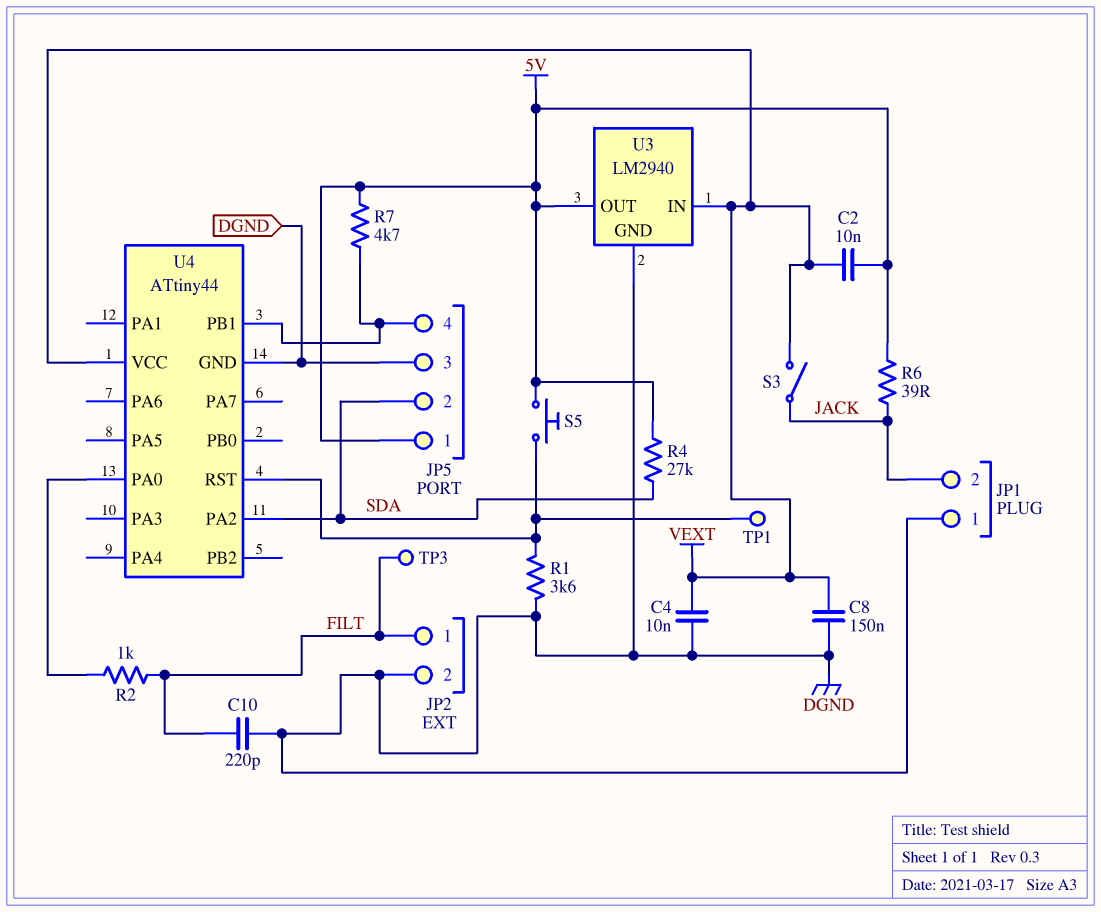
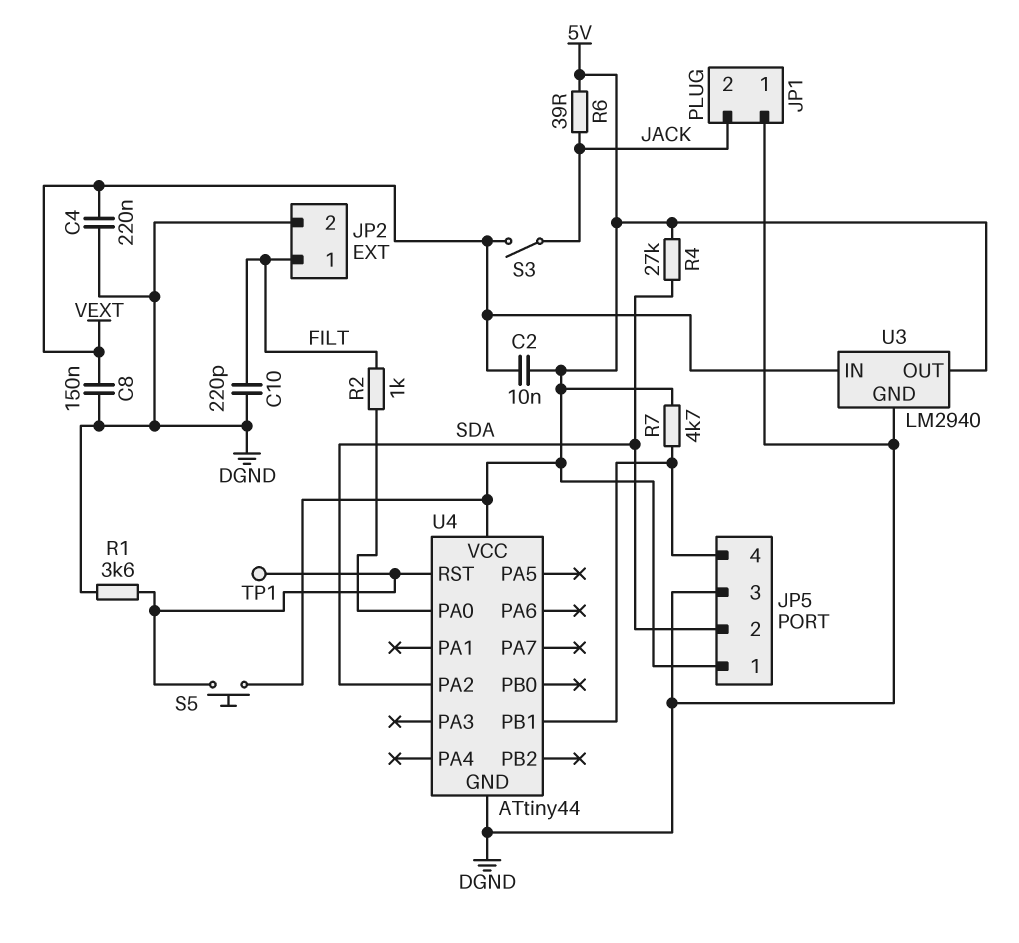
C4: 10nF (DGND, VEXT) -> 220nF (DGND, VEXT)
TP3: test point (FILT) -> none
U4 pin VCC: VEXT -> 5V

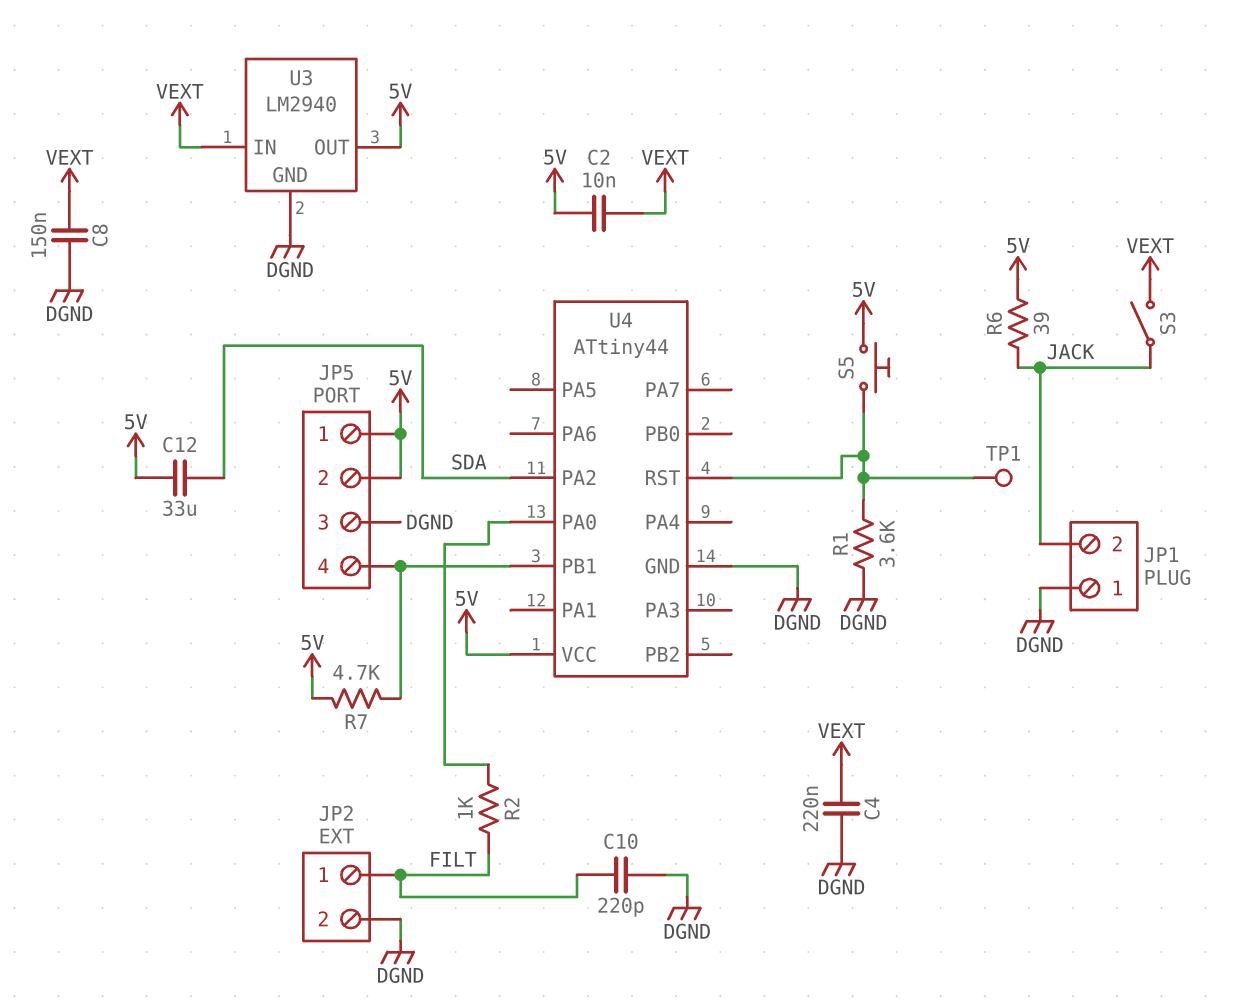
C12: none -> 33uF (5V, SDA)
JP5 pin 2: SDA -> 5V
R4: 27k (5V, SDA) -> none

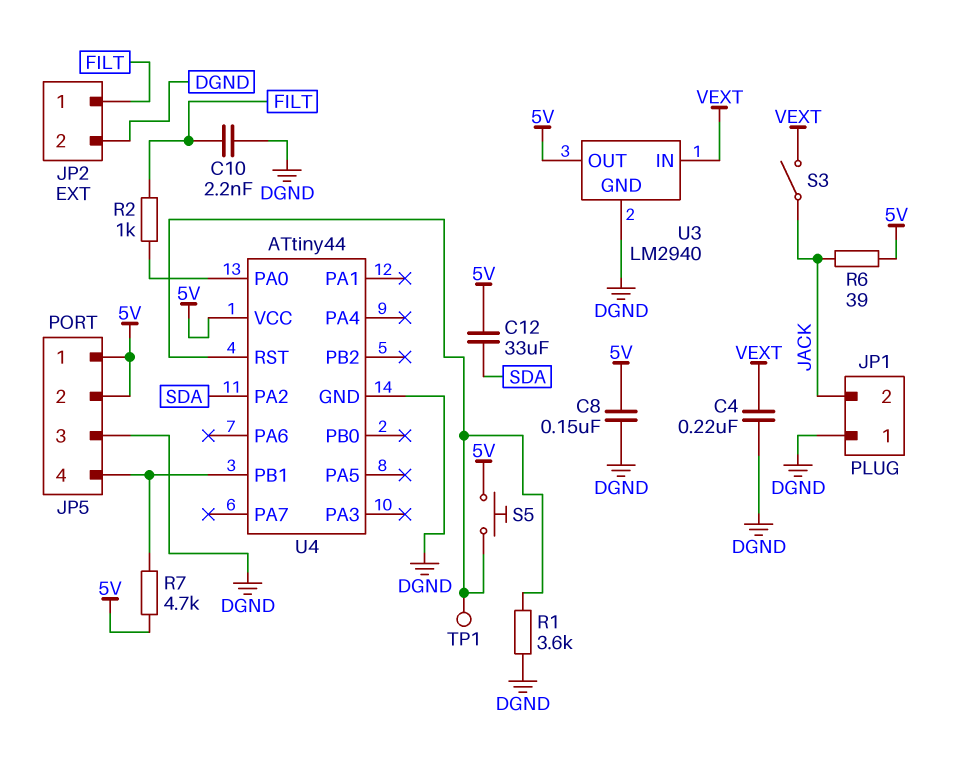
C2: 10nF (5V, VEXT) -> none
C8: 150nF (DGND, VEXT) -> 150nF (5V, DGND)
C10: 220pF (DGND, FILT) -> 2.2nF (DGND, FILT)

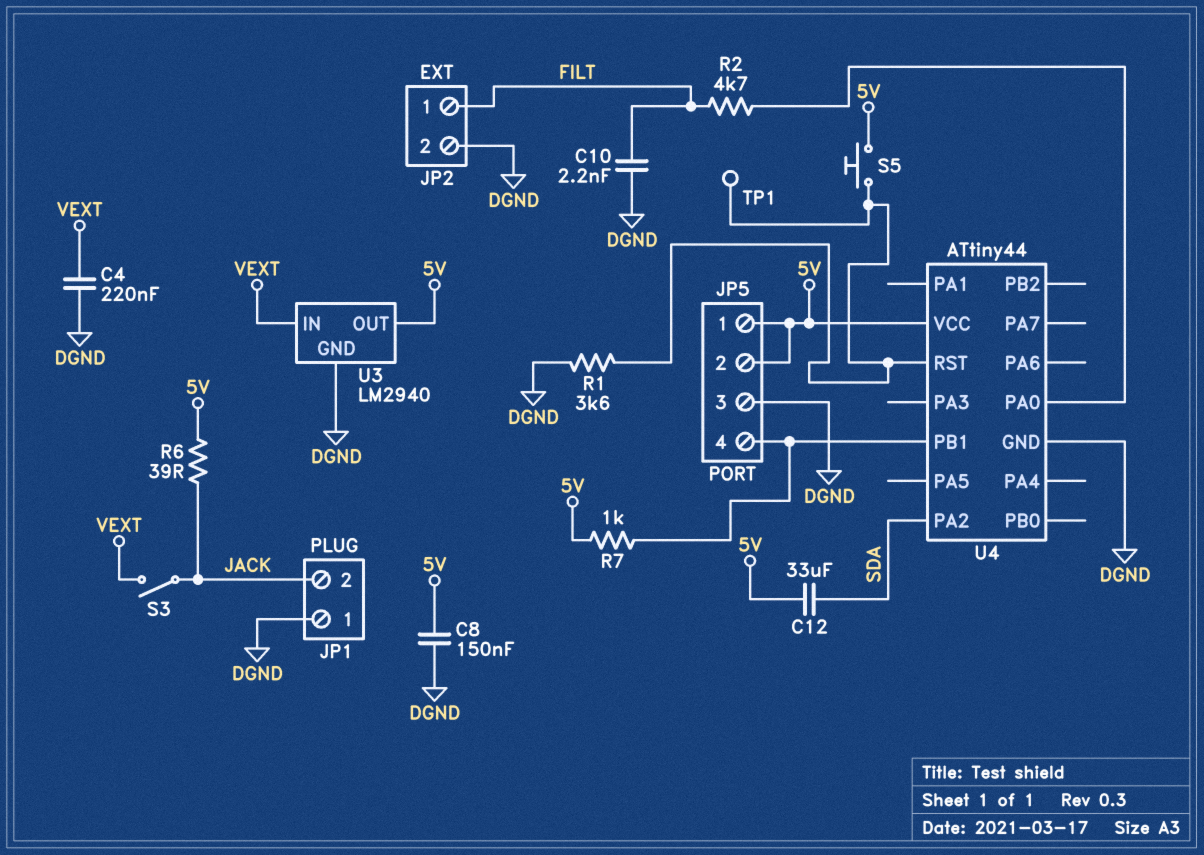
R2: 1k (FILT, U4/PA0) -> 4.7k (FILT, U4/PA0)
R7: 4.7k (5V, JP5/4) -> 1k (5V, JP5/4)

